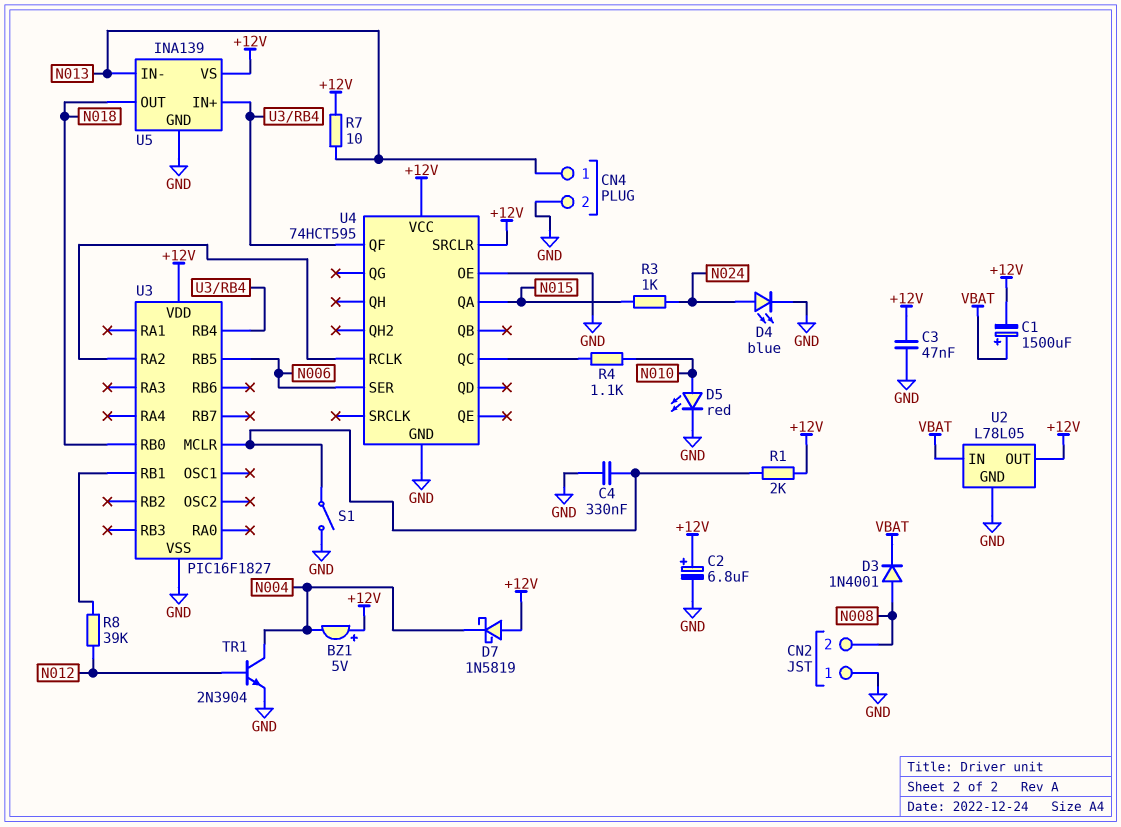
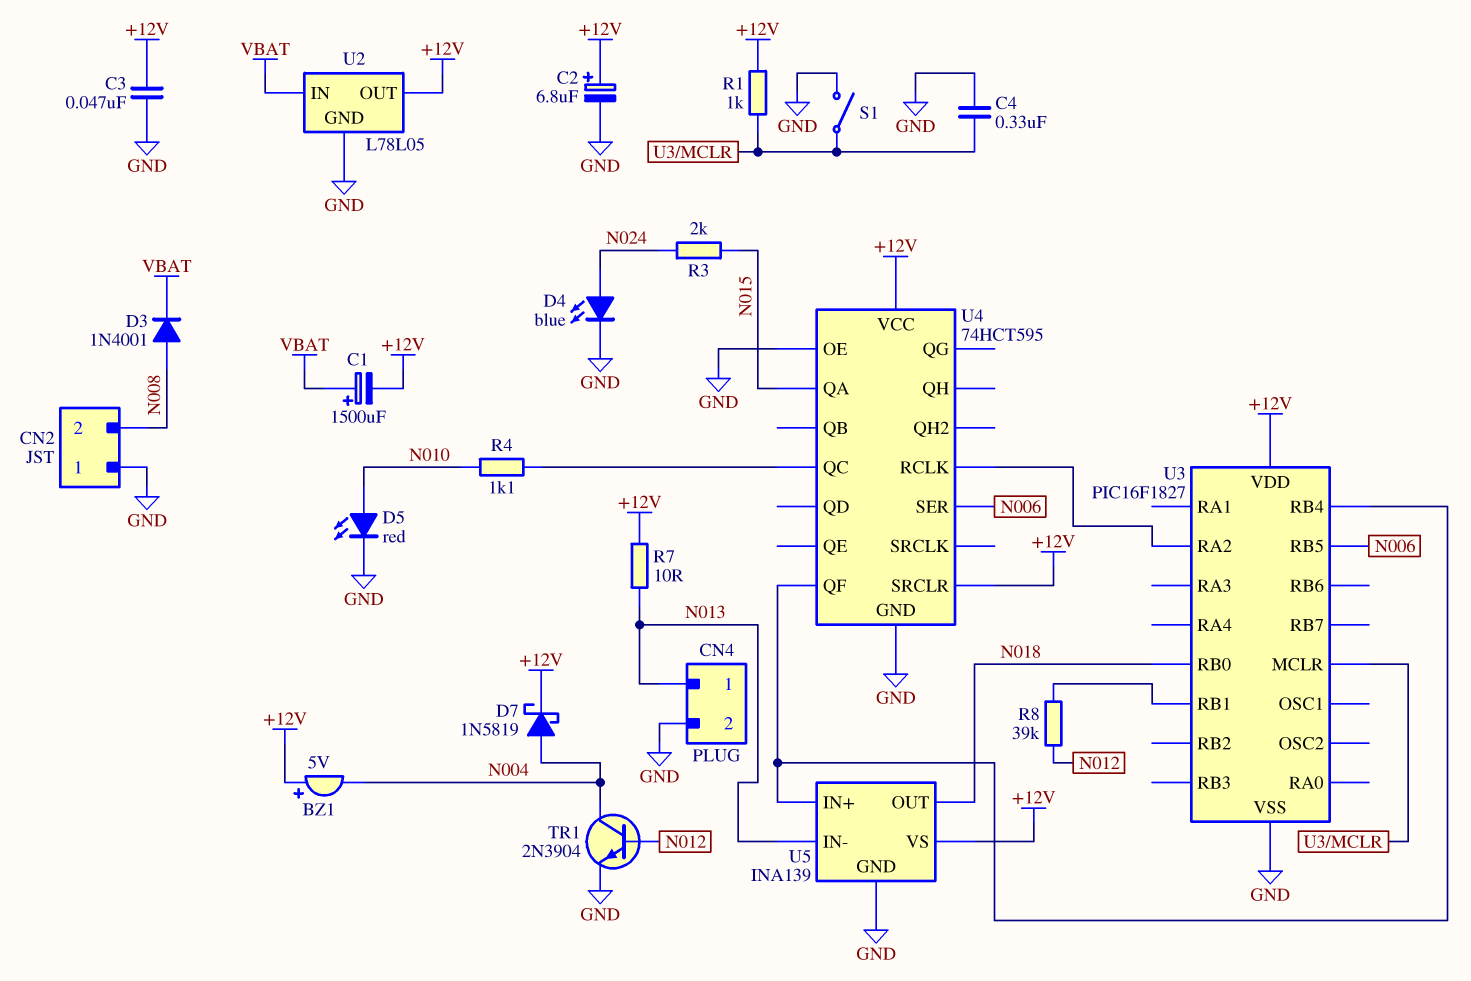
D7: schottky 1N5819 (A +12V, K N004) -> schottky 1N5819 (A N004, K +12V)
R1: 2k (+12V, U3/MCLR) -> 1k (+12V, U3/MCLR)
R3: 1k (N015, N024) -> 2k (N015, N024)

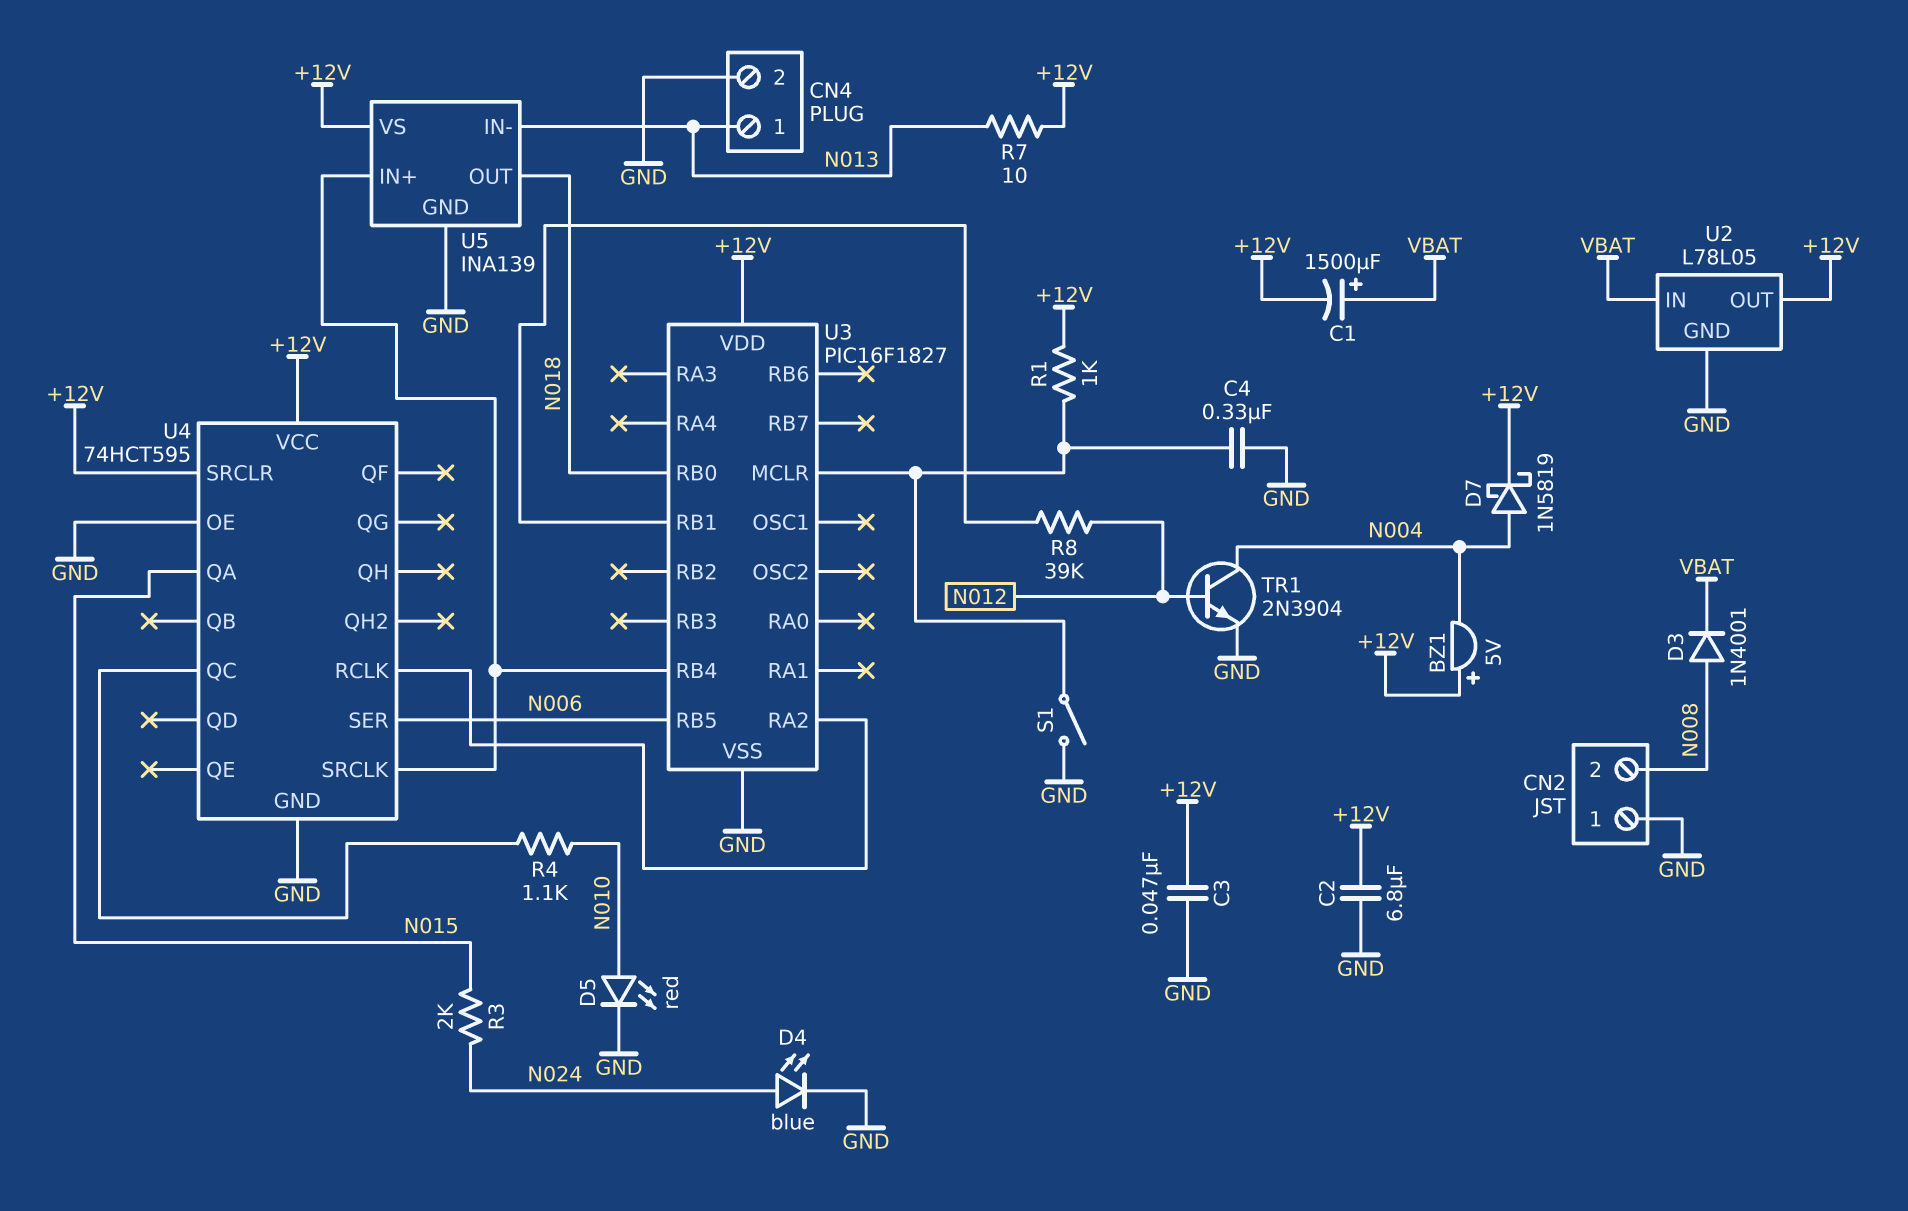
C2: 6.8uF (plus +12V, minus GND) -> 6.8uF (+12V, GND)
U4 pin QF: U3/RB4 -> none
U4 pin SRCLK: none -> U3/RB4

